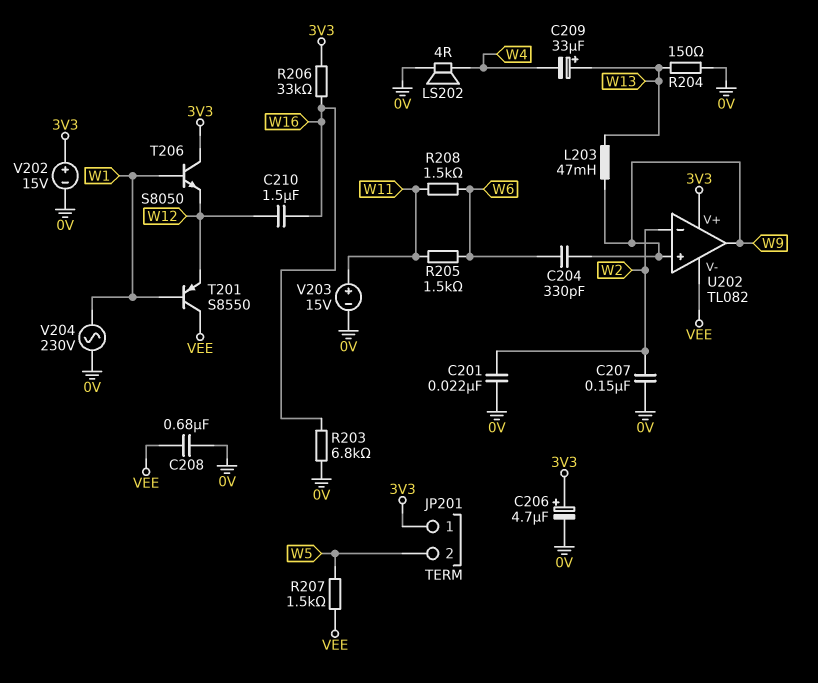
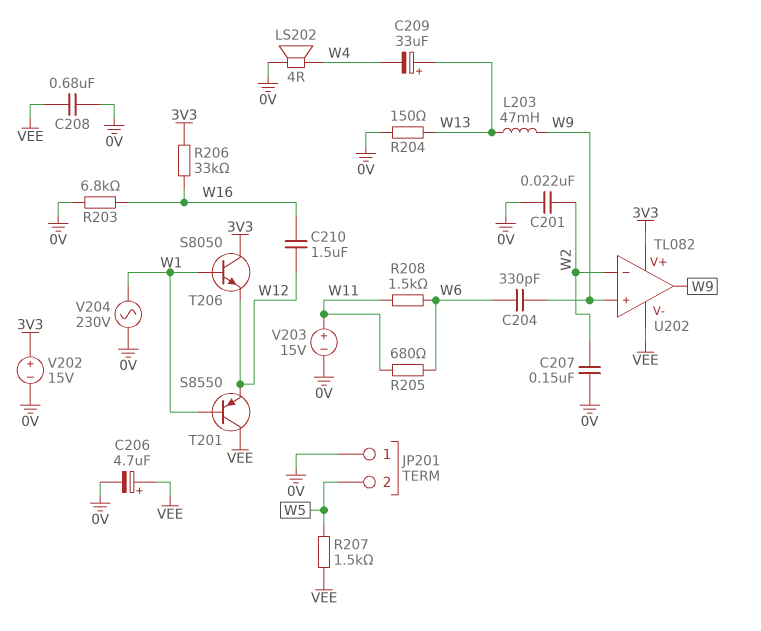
C206: 4.7uF (plus 3V3, minus 0V) -> 4.7uF (plus VEE, minus 0V)
JP201 pin 1: 3V3 -> 0V
R205: 1.5k (W6, W11) -> 680 (W6, W11)

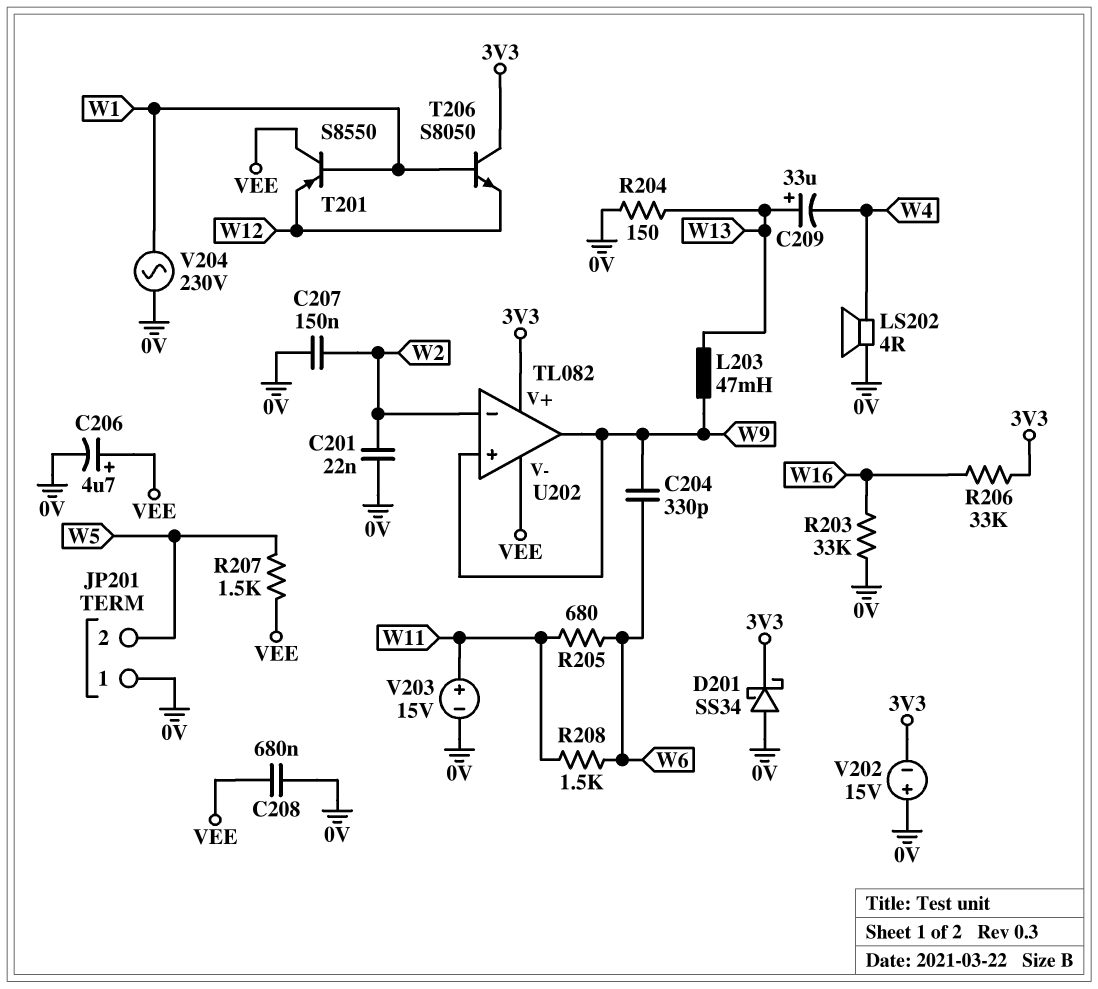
C210: 1.5uF (W12, W16) -> none
D201: none -> schottky SS34 (A 0V, K 3V3)
R203: 6.8k (0V, W16) -> 33k (0V, W16)
V202: 15V (plus 3V3, minus 0V) -> 15V (plus 0V, minus 3V3)

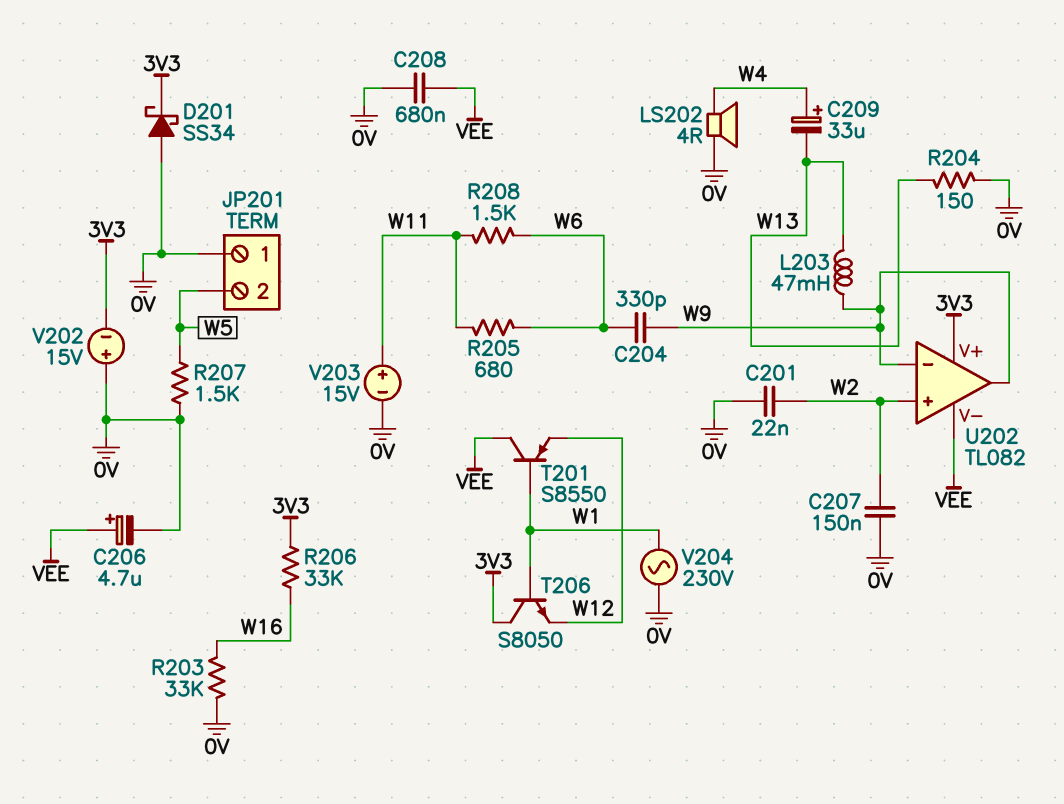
C209: 33uF (plus W13, minus W4) -> 33uF (plus W4, minus W13)
R207: 1.5k (VEE, W5) -> 1.5k (0V, W5)
U202 pin in+: W9 -> W2
U202 pin in-: W2 -> W9

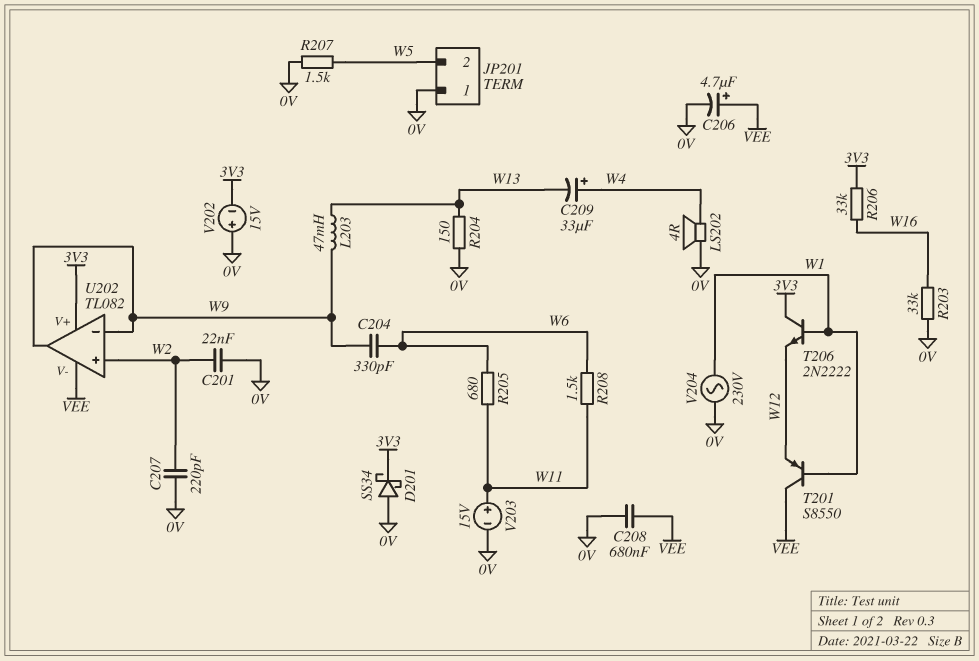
C207: 150nF (0V, W2) -> 220pF (0V, W2)
T206: NPN S8050 (B W1, C 3V3, E W12) -> NPN 2N2222 (B W1, C 3V3, E W12)

